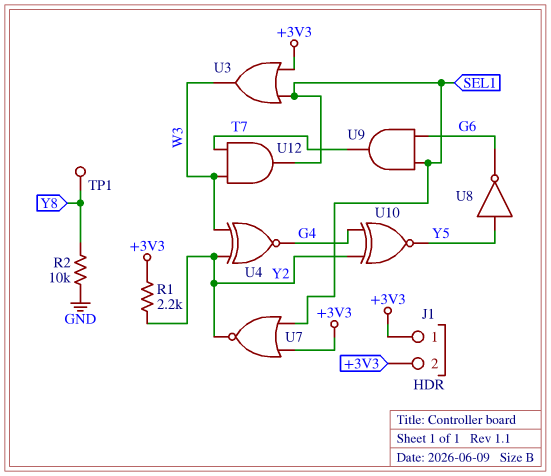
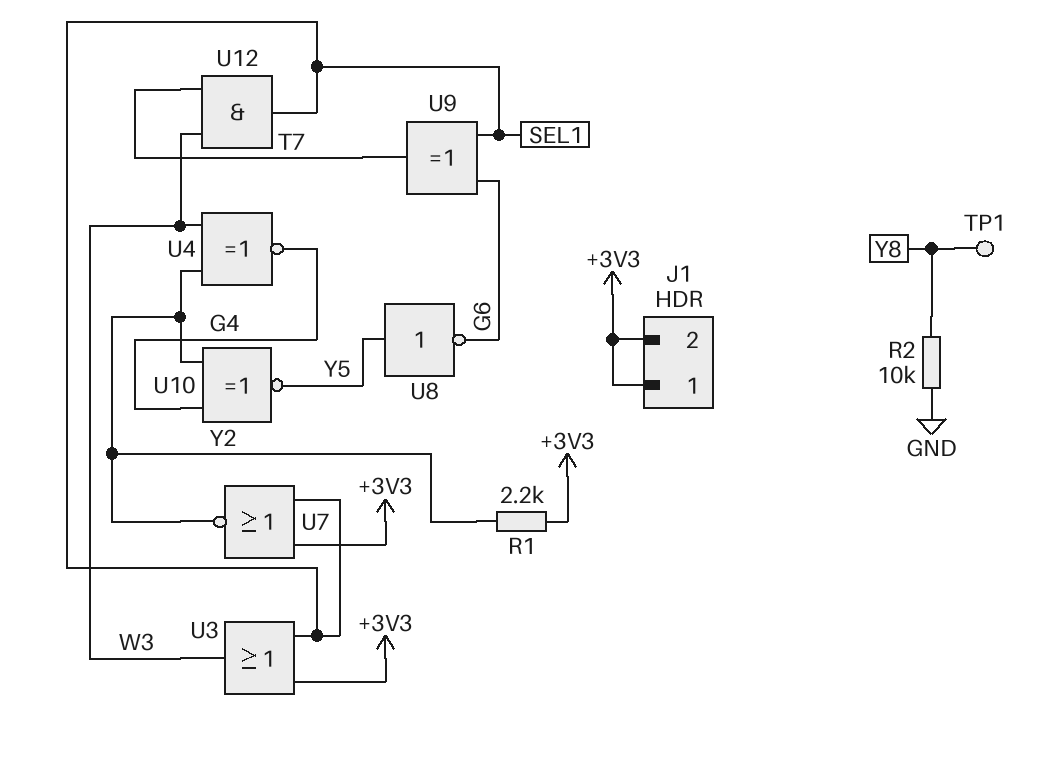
U9: AND (in G6, in SEL1, out T7) -> XOR (in G6, in SEL1, out T7)

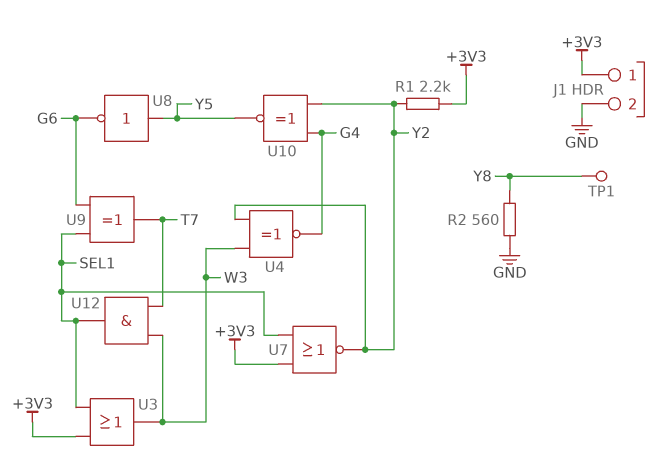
J1 pin 2: +3V3 -> GND
R2: 10k (GND, Y8) -> 560 (GND, Y8)

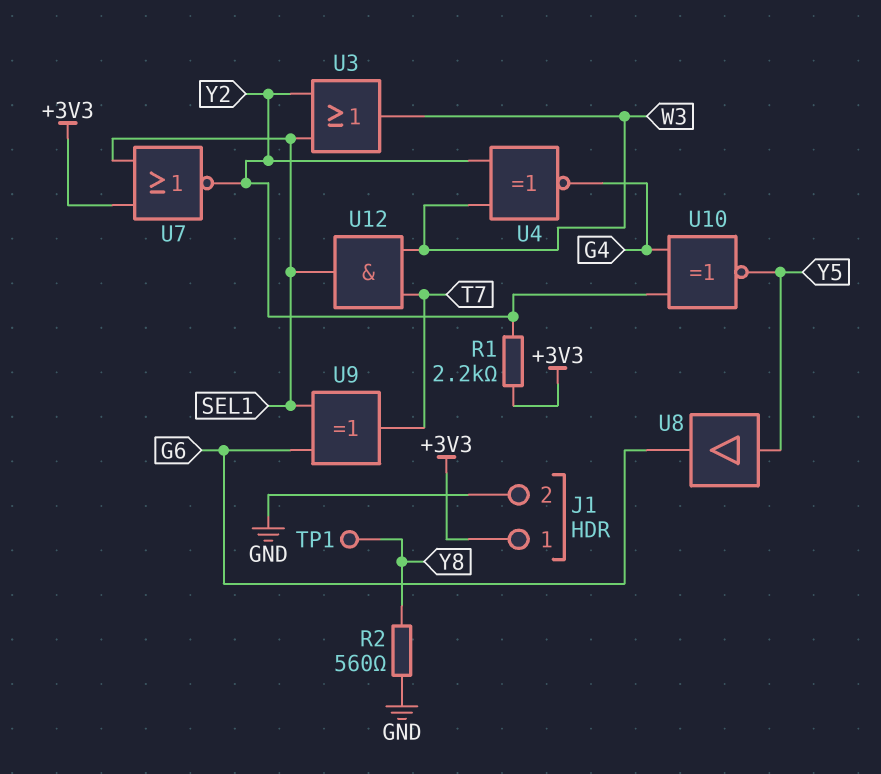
U3: OR (in +3V3, in SEL1, out W3) -> OR (in SEL1, in Y2, out W3)
U8: NOT (in Y5, out G6) -> buffer (in Y5, out G6)

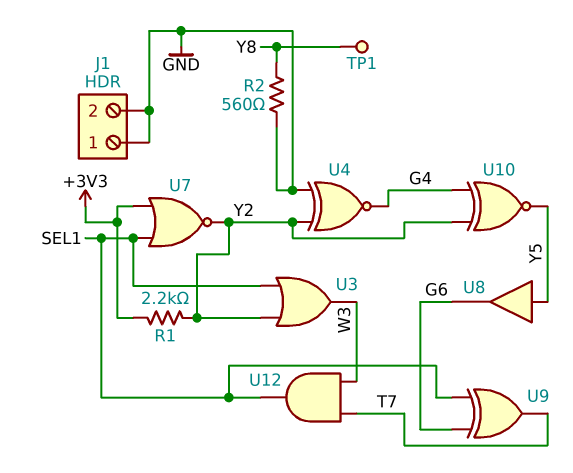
J1 pin 1: +3V3 -> GND
U4: XNOR (in W3, in Y2, out G4) -> XNOR (in GND, in Y2, out G4)

